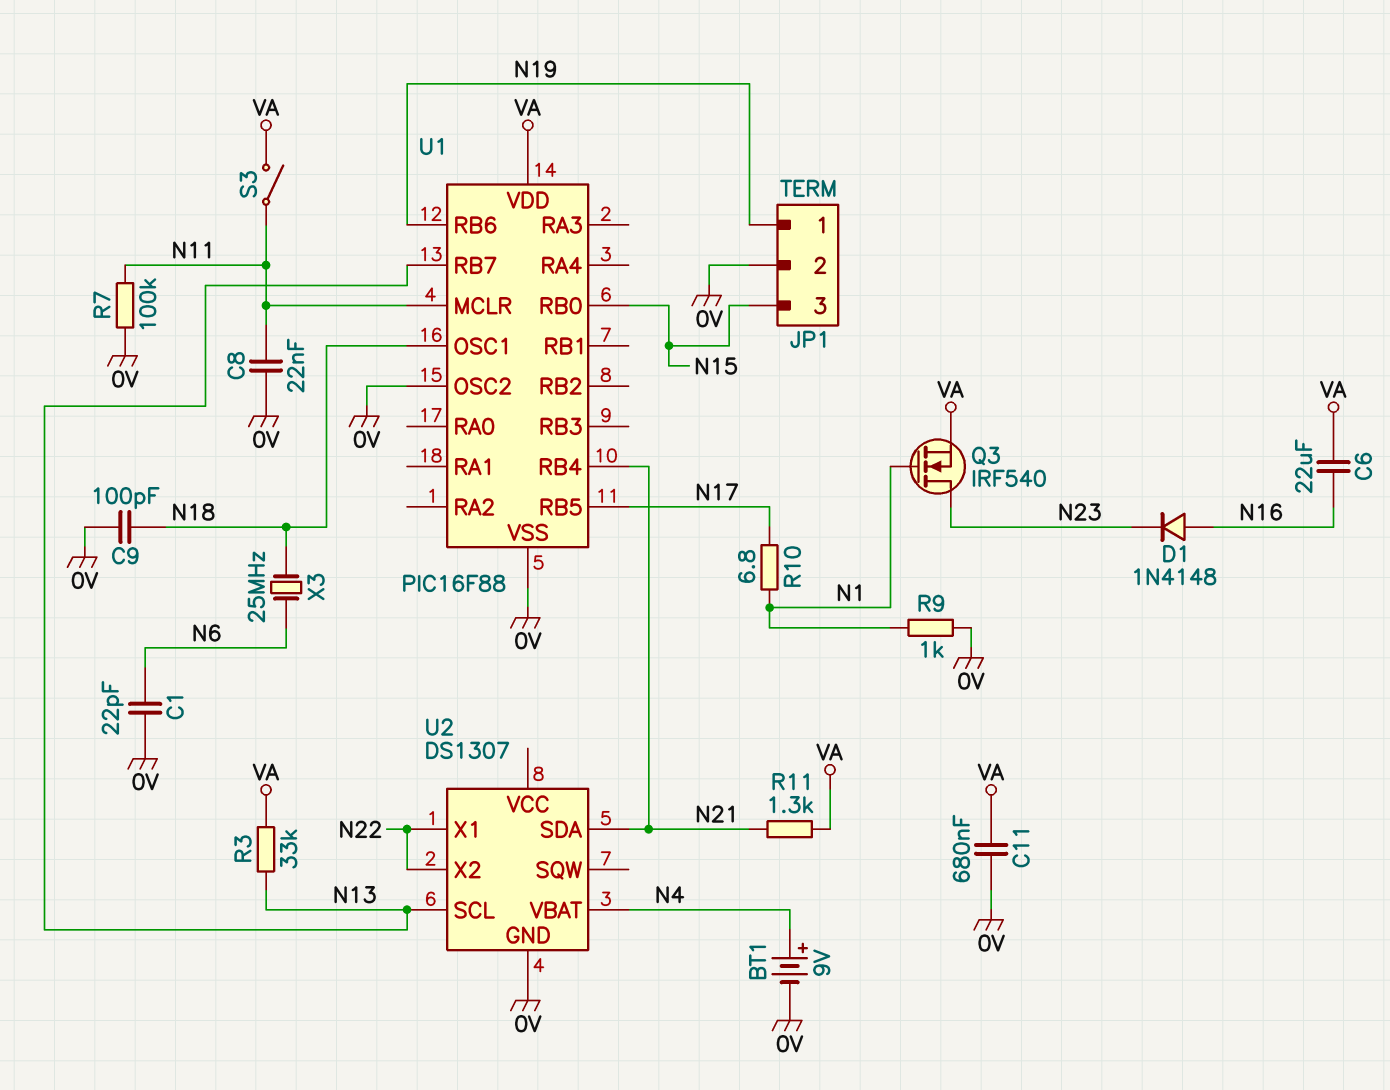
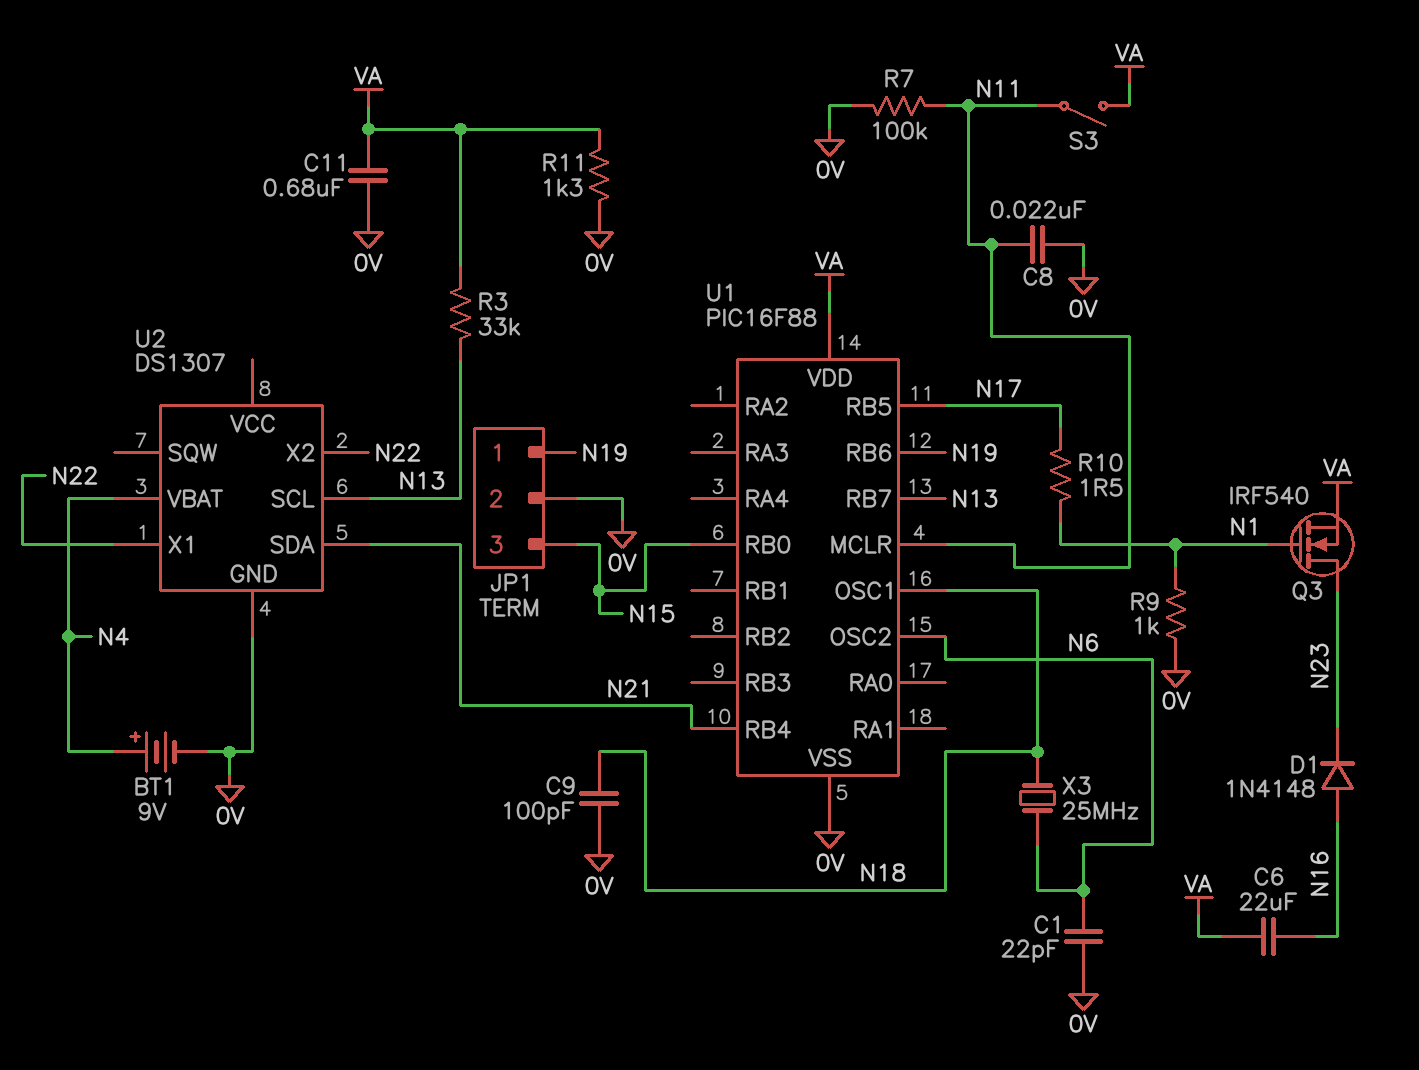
R10: 6.8 (N1, N17) -> 1.5 (N1, N17)
R11: 1.3k (N21, VA) -> 1.3k (0V, VA)
U1 pin OSC2: 0V -> N6

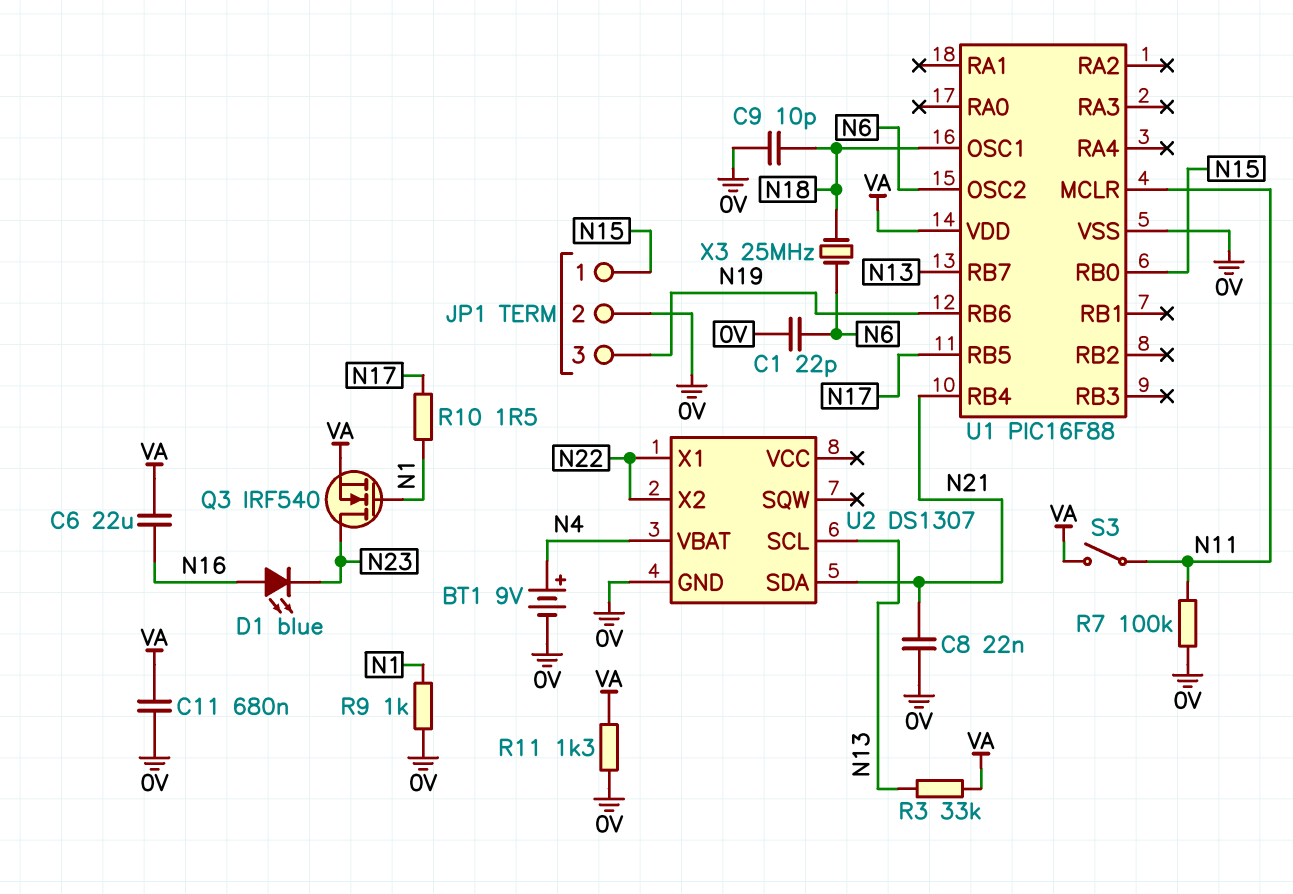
C8: 22nF (0V, N11) -> 22nF (0V, N21)
C9: 100pF (0V, N18) -> 10pF (0V, N18)
D1: diode 1N4148 (A N16, K N23) -> LED blue (A N16, K N23)
JP1 pin 1: N19 -> N15
JP1 pin 3: N15 -> N19

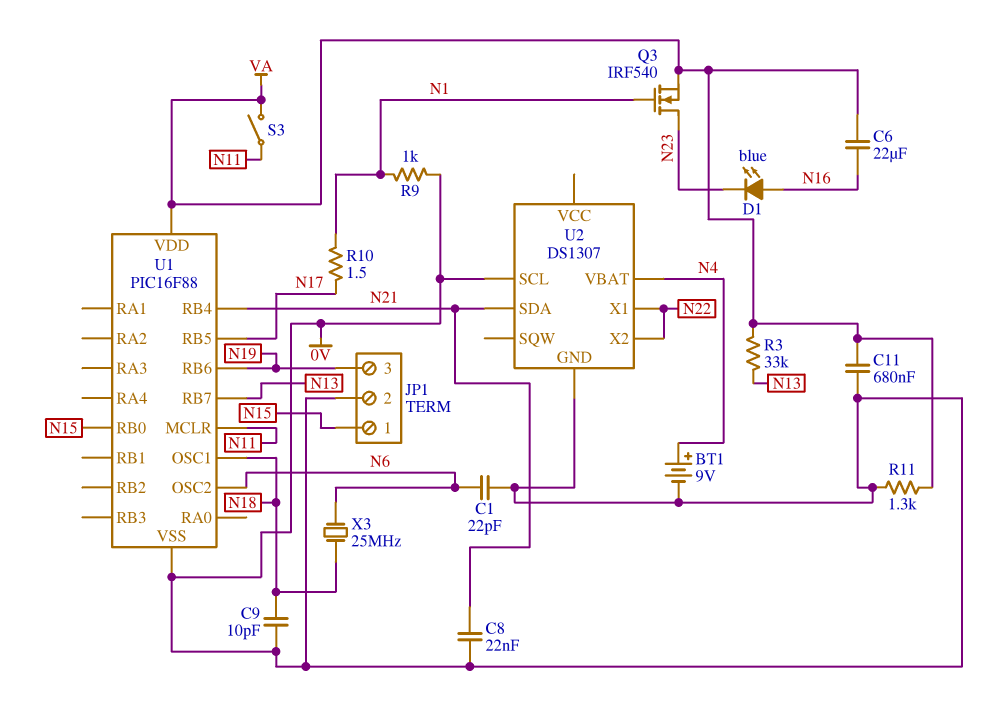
R7: 100k (0V, N11) -> none
U2 pin SCL: N13 -> 0V

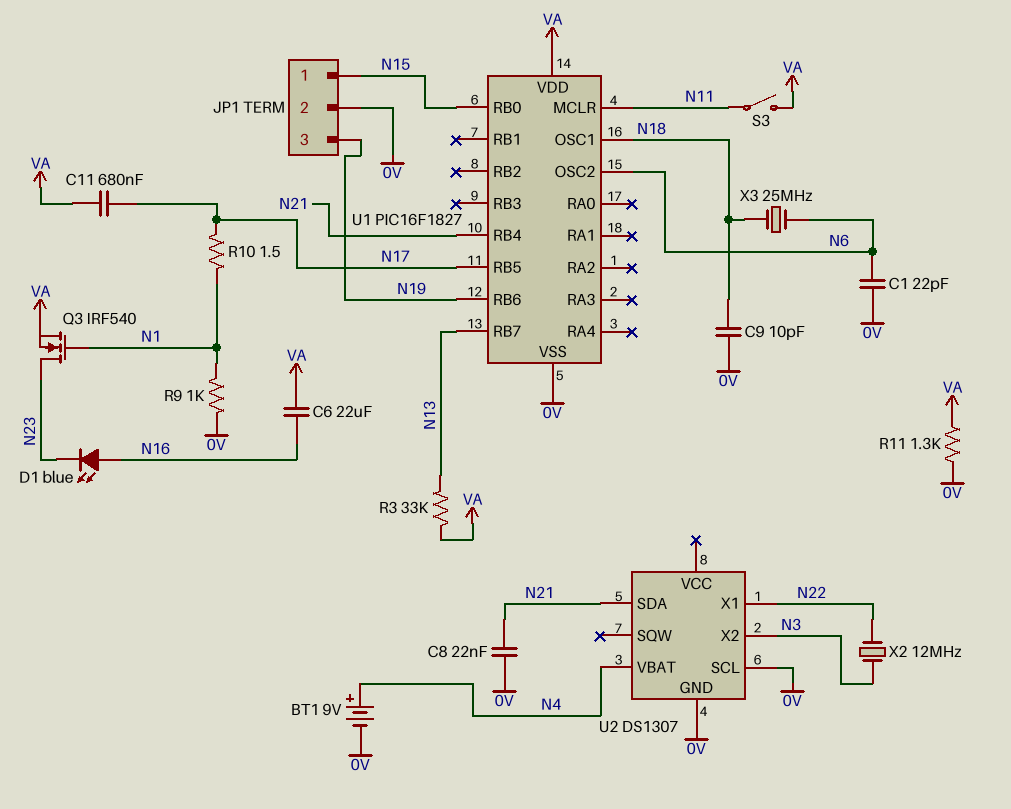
C11: 680nF (0V, VA) -> 680nF (N17, VA)
U1: PIC16F88 -> PIC16F1827
U2 pin X2: N22 -> N3
X2: none -> 12MHz (N3, N22)

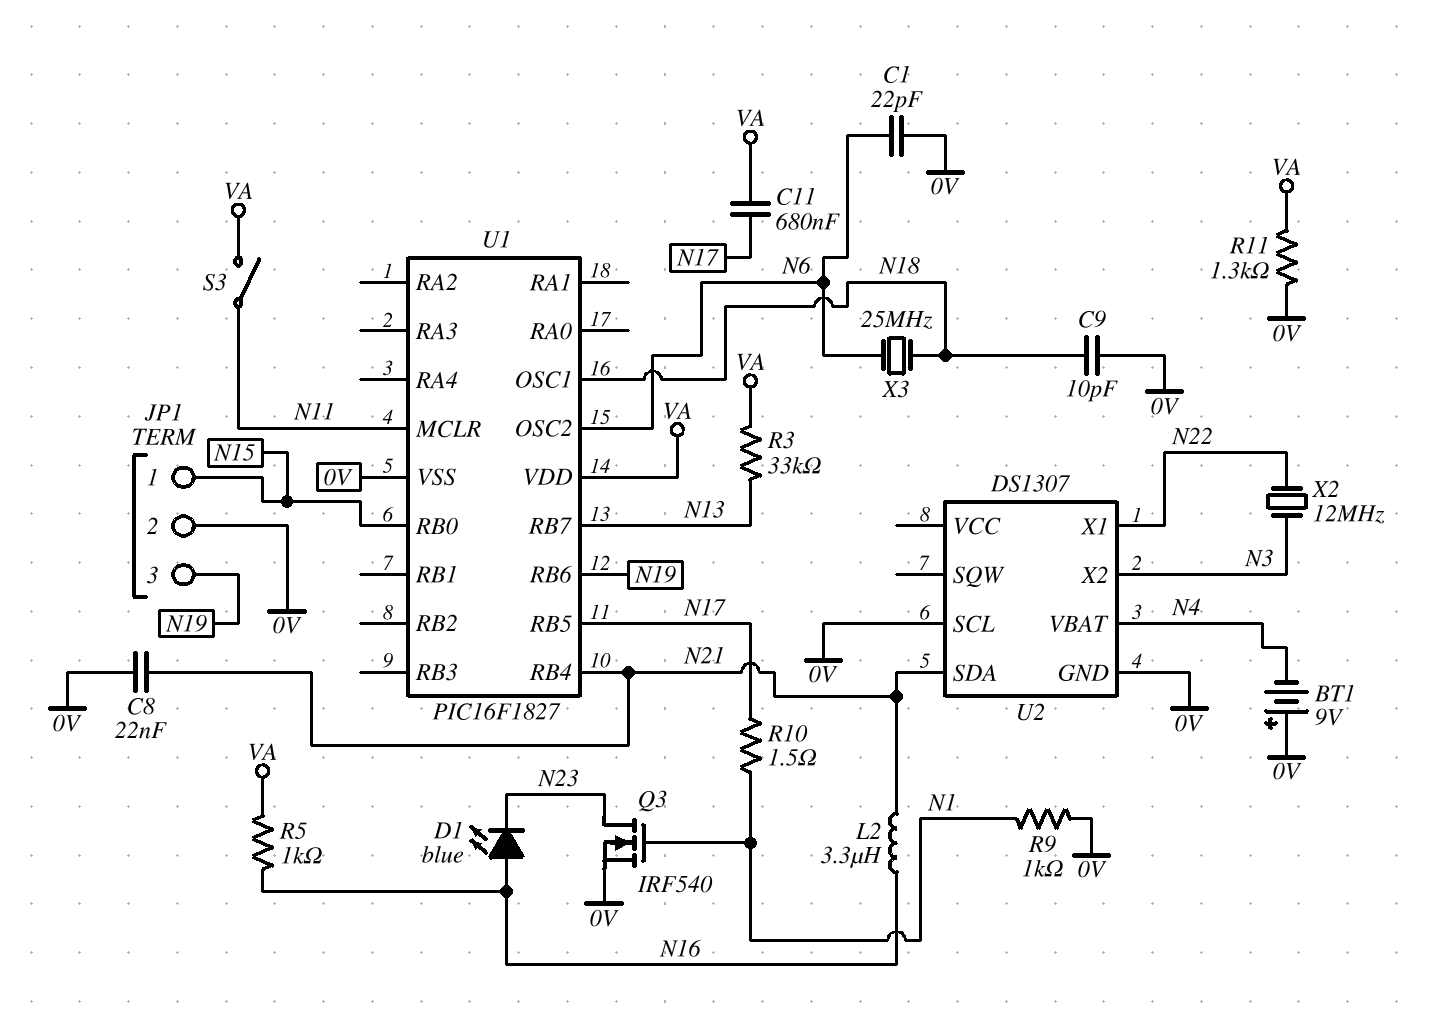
BT1: 9V (plus N4, minus 0V) -> 9V (plus 0V, minus N4)
C6: 22uF (N16, VA) -> none
L2: none -> 3.3uH (N16, N21)
Q3: NMOS IRF540 (G N1, D N23, S VA) -> NMOS IRF540 (G N1, D N23, S 0V)
R5: none -> 1k (N16, VA)

